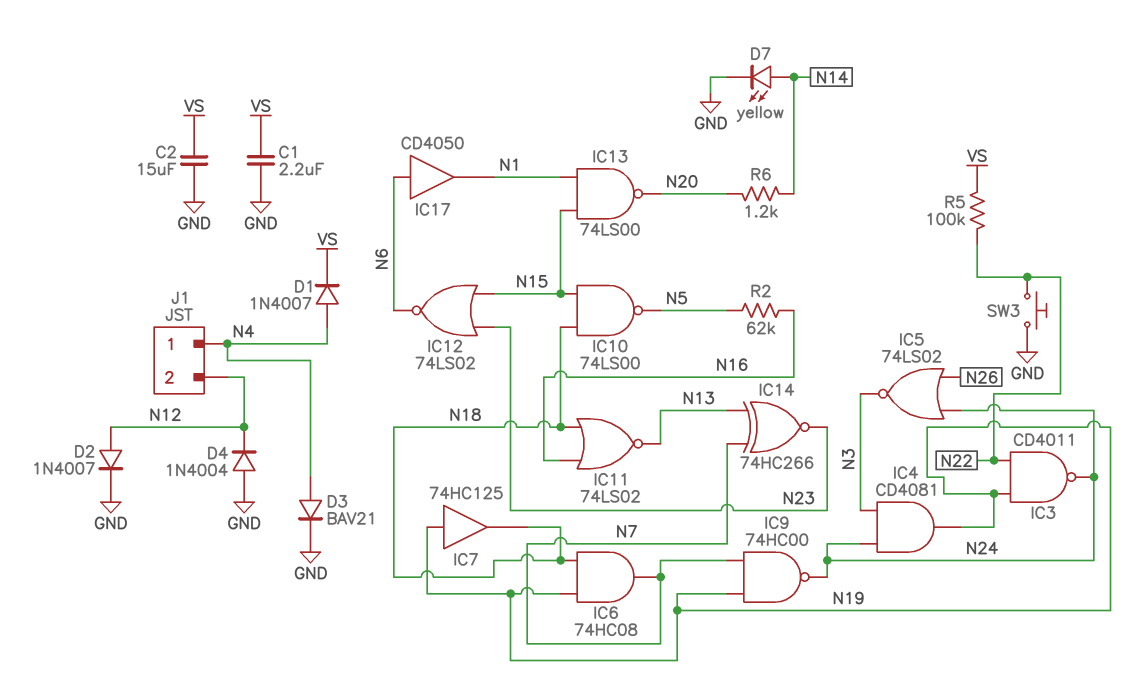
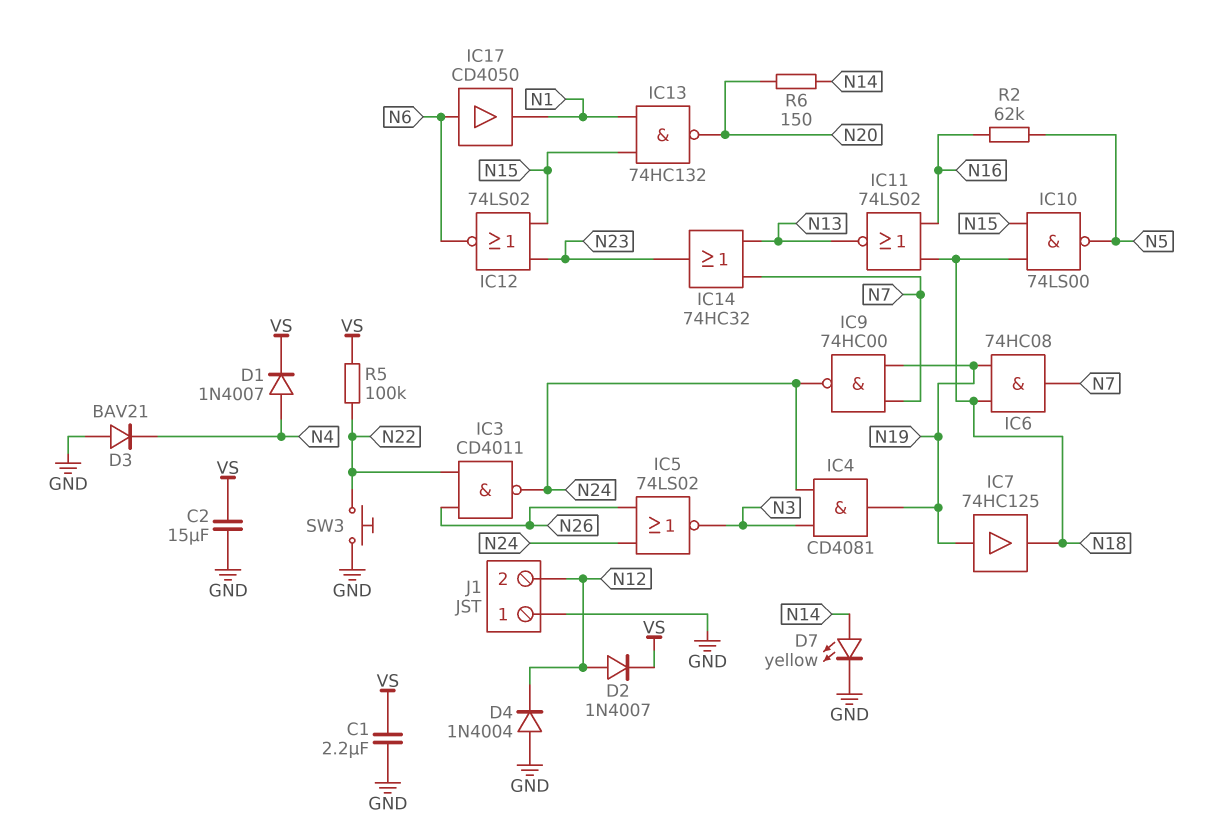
D2: diode 1N4007 (A N12, K GND) -> diode 1N4007 (A N12, K VS)
D3: diode BAV21 (A N4, K GND) -> diode BAV21 (A GND, K N4)
IC3: NAND CD4011 (in N19, in N22, out N24) -> NAND CD4011 (in N22, in N26, out N24)
IC13: NAND 74LS00 (in N1, in N15, out N20) -> NAND 74HC132 (in N1, in N15, out N20)
IC14: XNOR 74HC266 (in N7, in N13, out N23) -> OR 74HC32 (in N7, in N13, out N23)
J1 pin 1: N4 -> GND
R6: 1.2k (N14, N20) -> 150 (N14, N20)

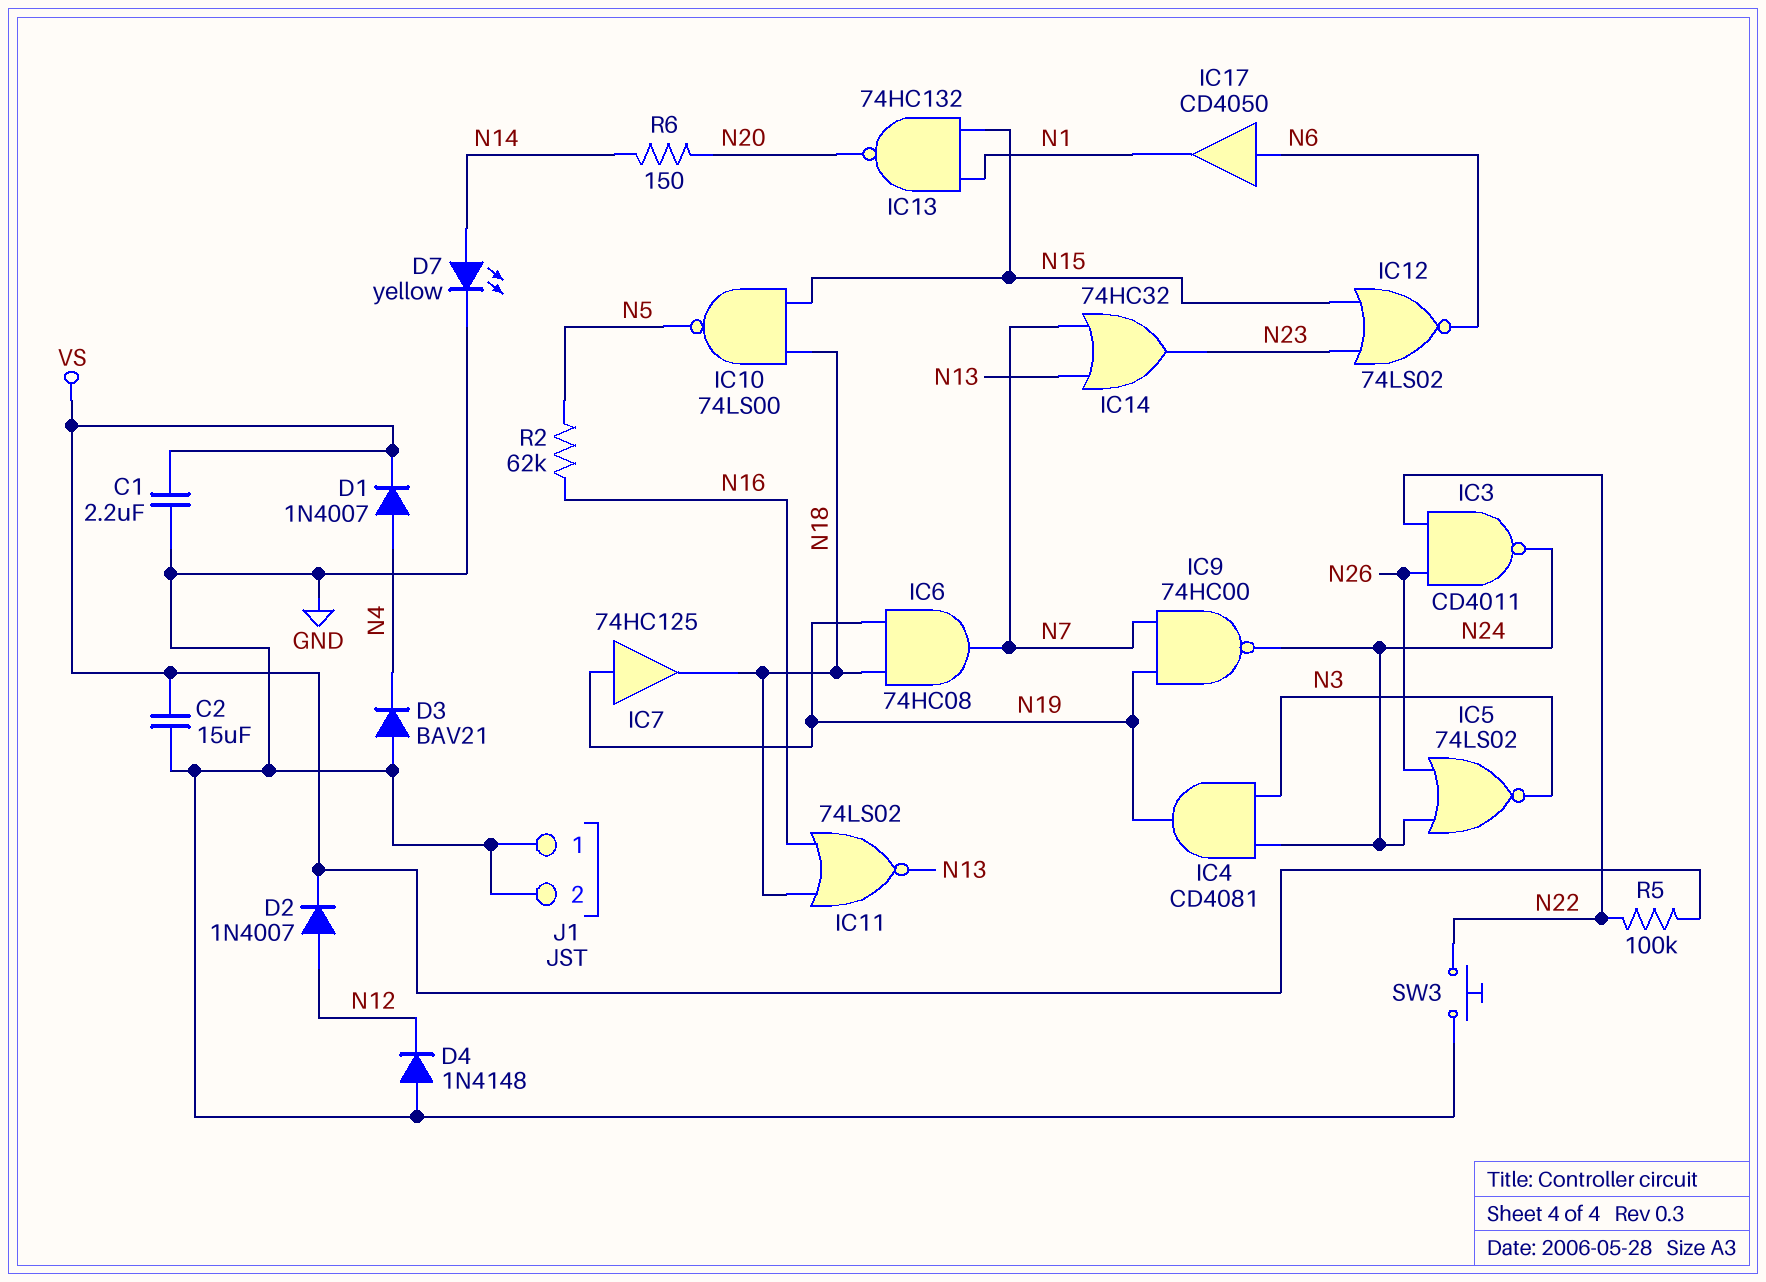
D4: diode 1N4004 (A GND, K N12) -> diode 1N4148 (A GND, K N12)
J1 pin 2: N12 -> GND

